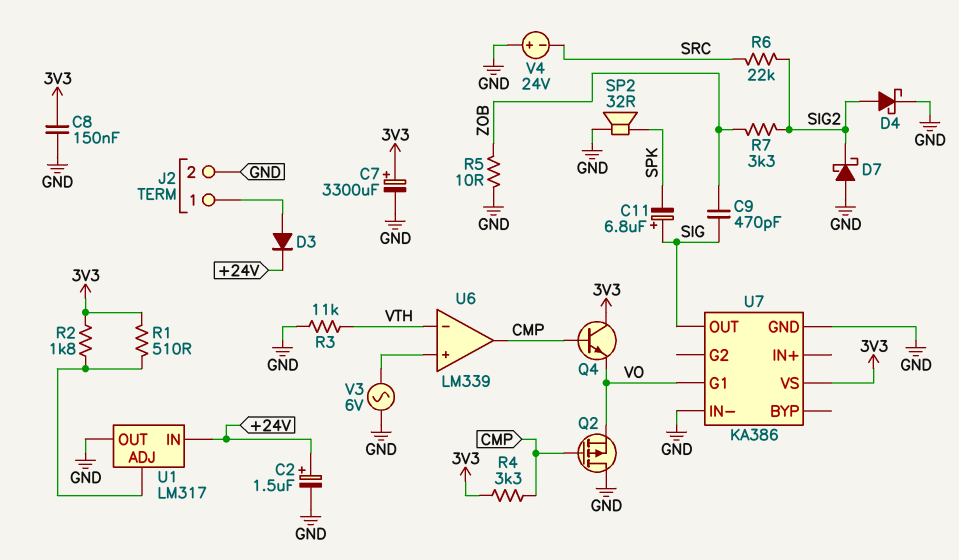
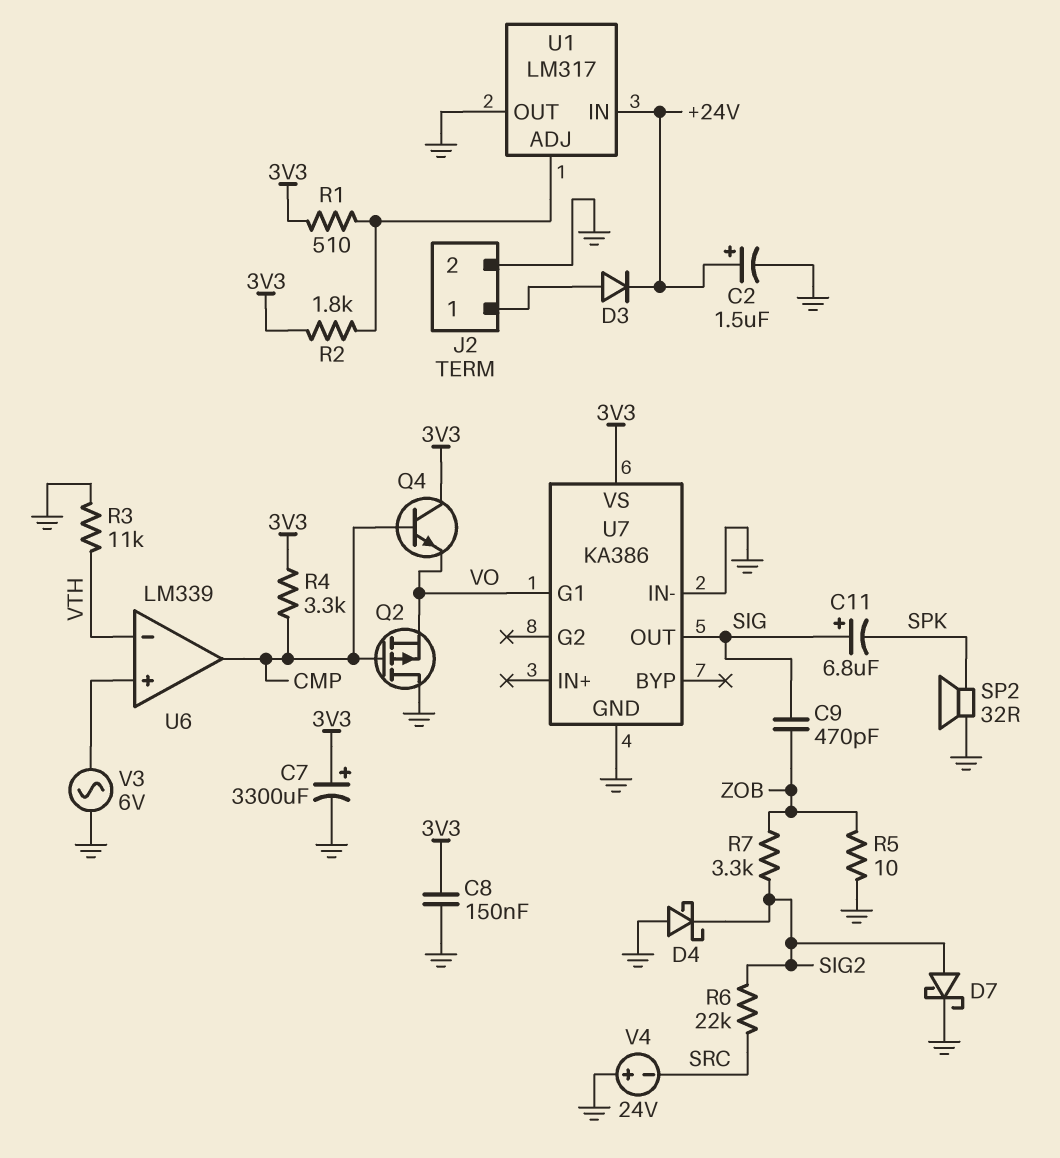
D4: schottky (A SIG2, K GND) -> schottky (A GND, K SIG2)
D7: schottky (A GND, K SIG2) -> schottky (A SIG2, K GND)

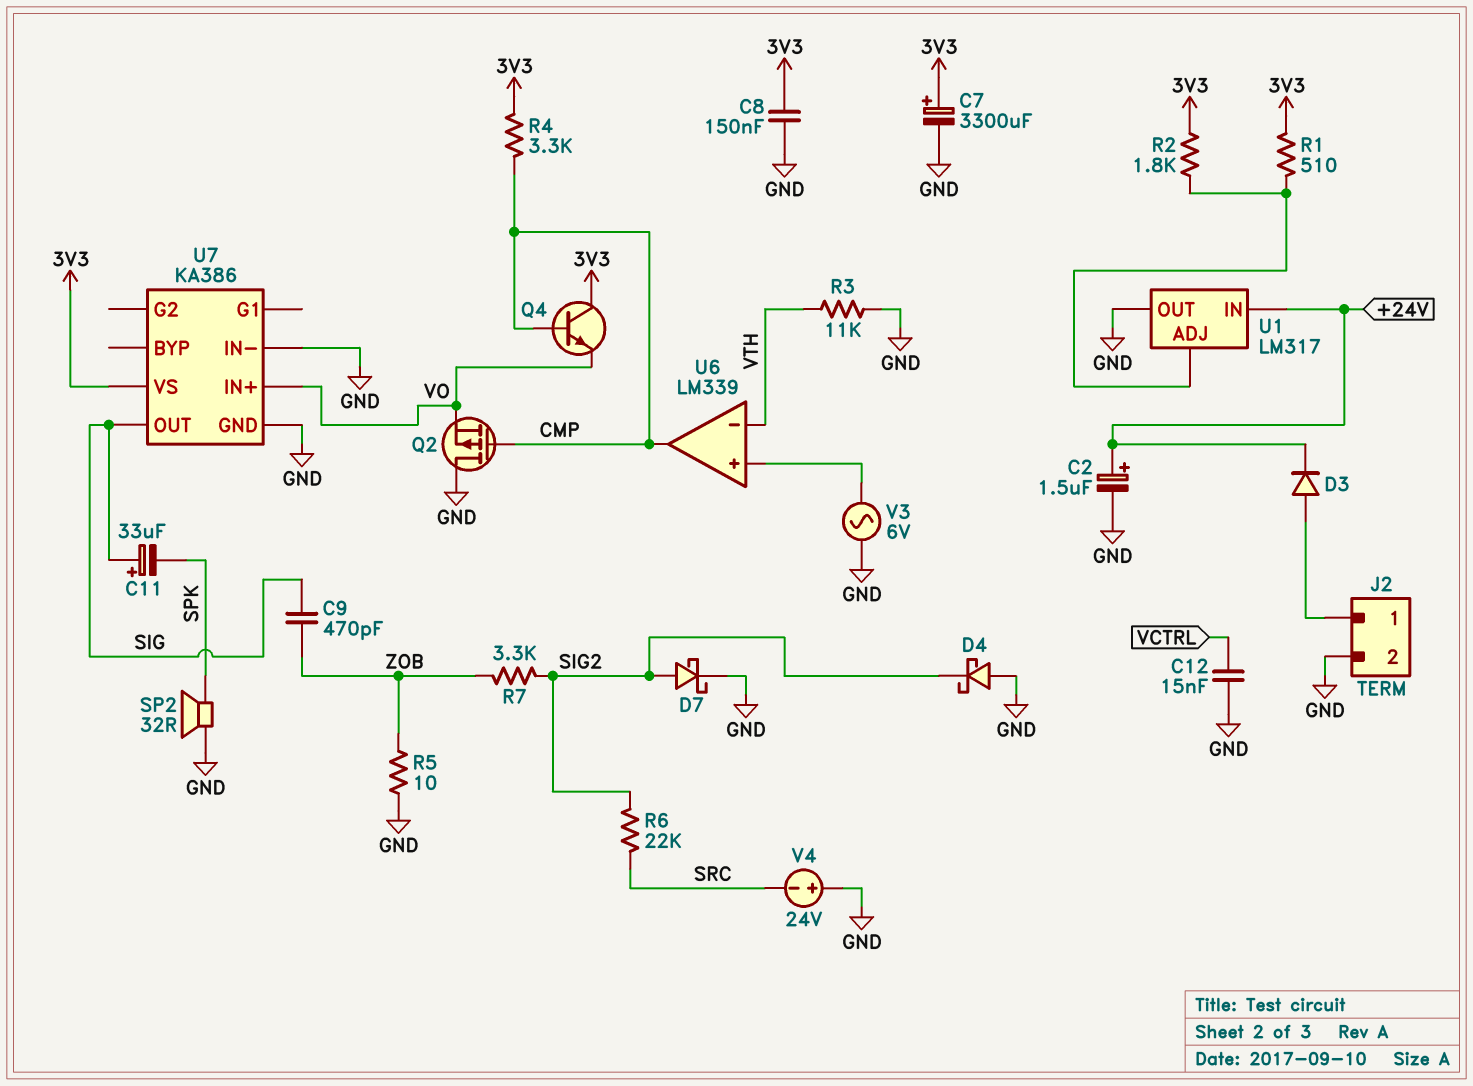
C11: 6.8uF (plus SIG, minus SPK) -> 33uF (plus SIG, minus SPK)
C12: none -> 15nF (GND, VCTRL)
U7 pin G1: VO -> none
U7 pin IN+: none -> VO

